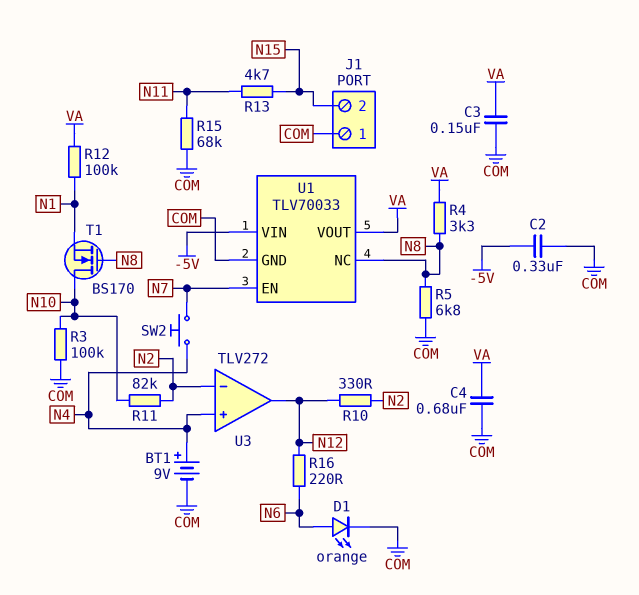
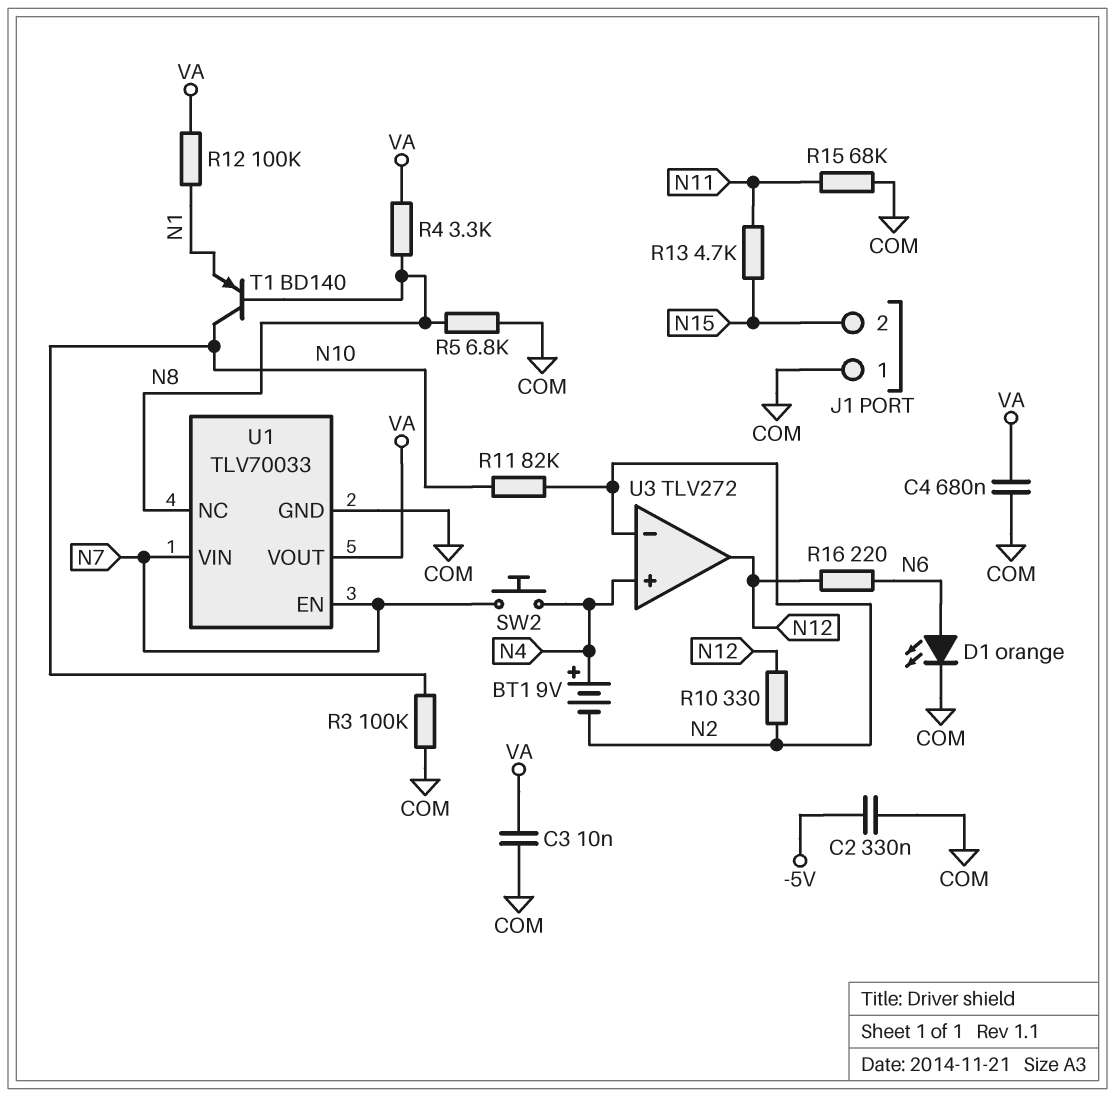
BT1: 9V (plus N4, minus COM) -> 9V (plus N4, minus N2)
C3: 150nF (COM, VA) -> 10nF (COM, VA)
T1: NMOS BS170 (G N8, D N10, S N1) -> PNP BD140 (B N8, C N10, E N1)
U1 pin VIN: -5V -> N7

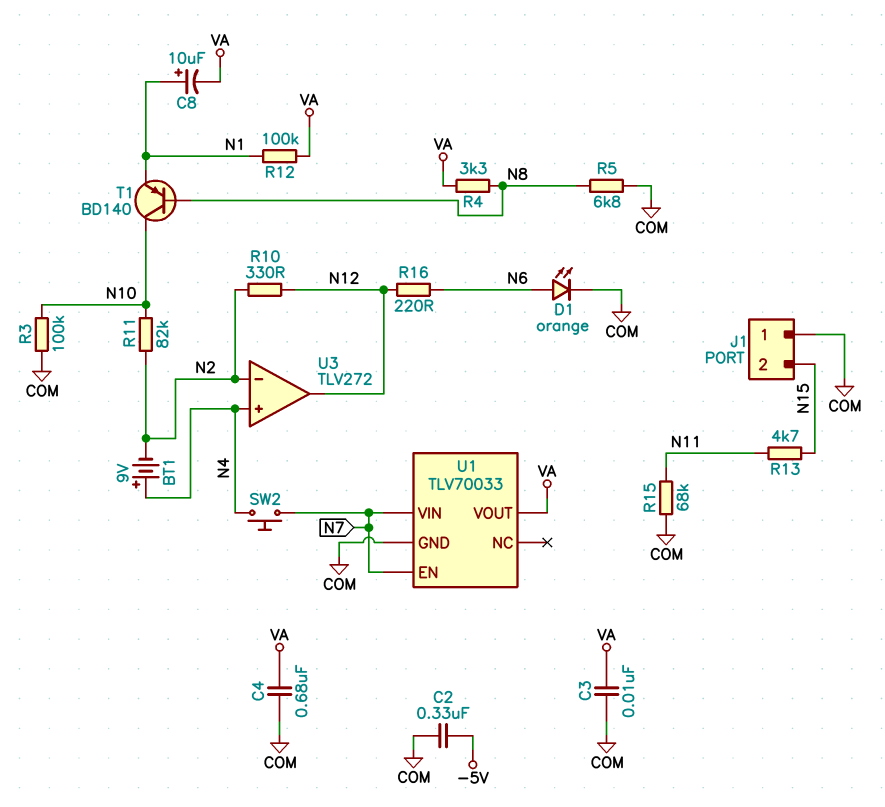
C8: none -> 10uF (plus N1, minus VA)
U1 pin NC: N8 -> none

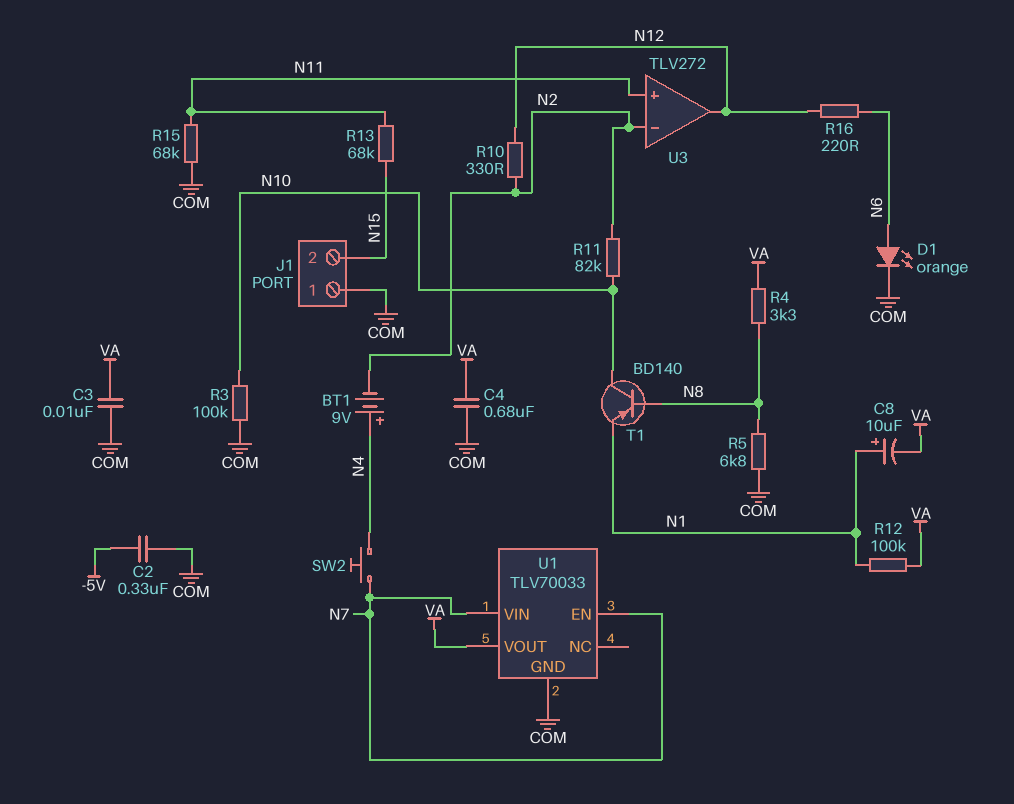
R13: 4.7k (N11, N15) -> 68k (N11, N15)
U3 pin in+: N4 -> N11

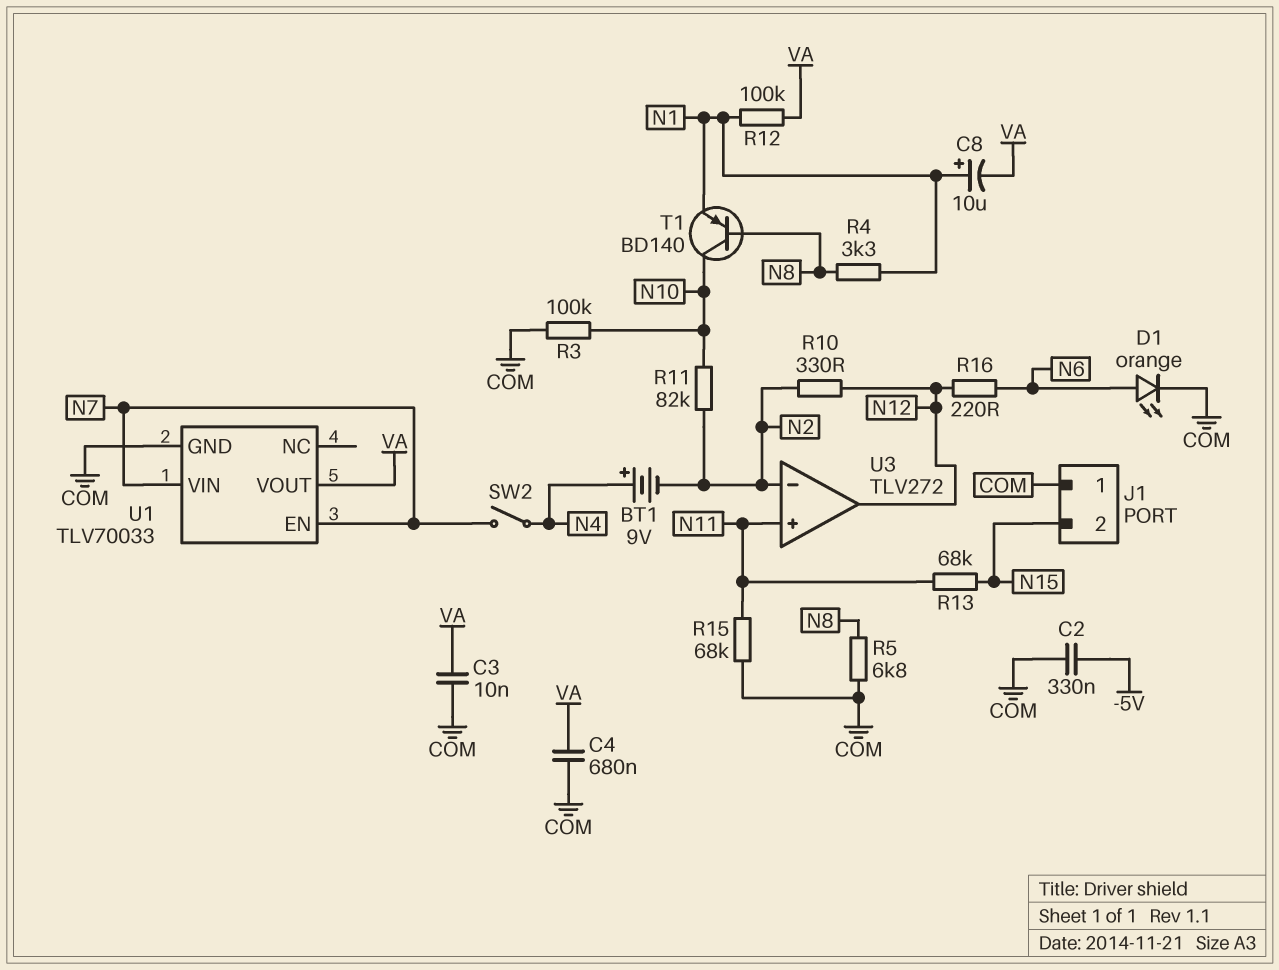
R4: 3.3k (N8, VA) -> 3.3k (N1, N8)
SW2: button (N4, N7) -> switch (N4, N7)

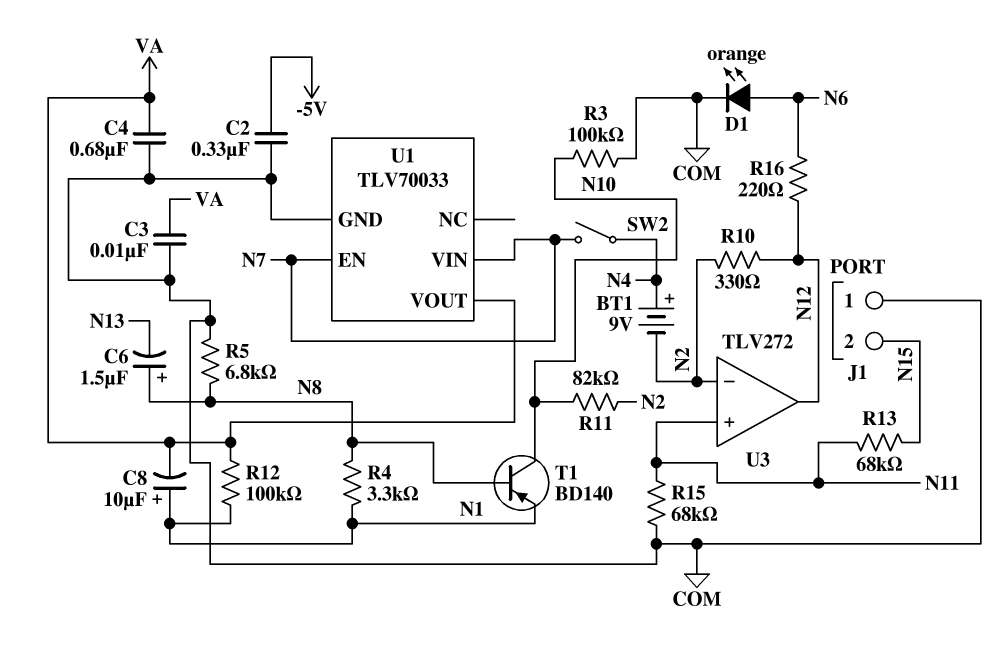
C6: none -> 1.5uF (plus N8, minus N13)

